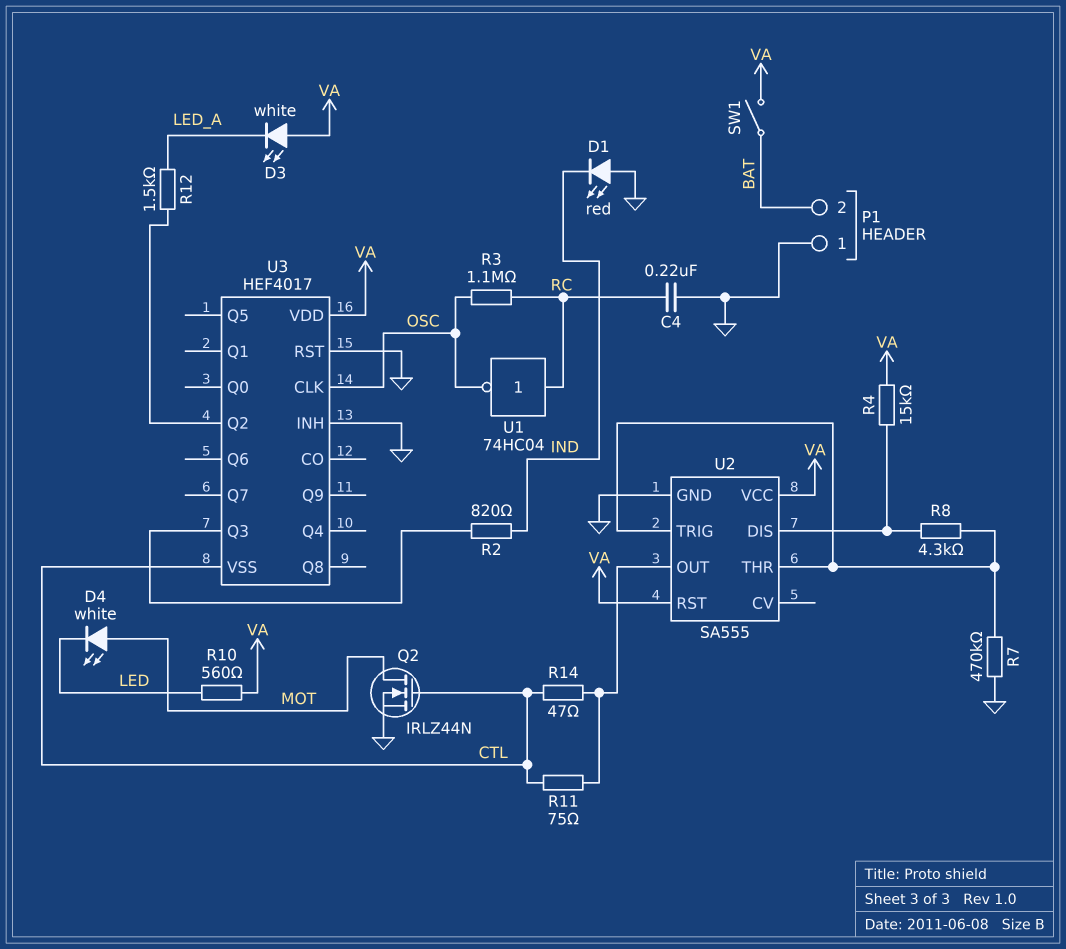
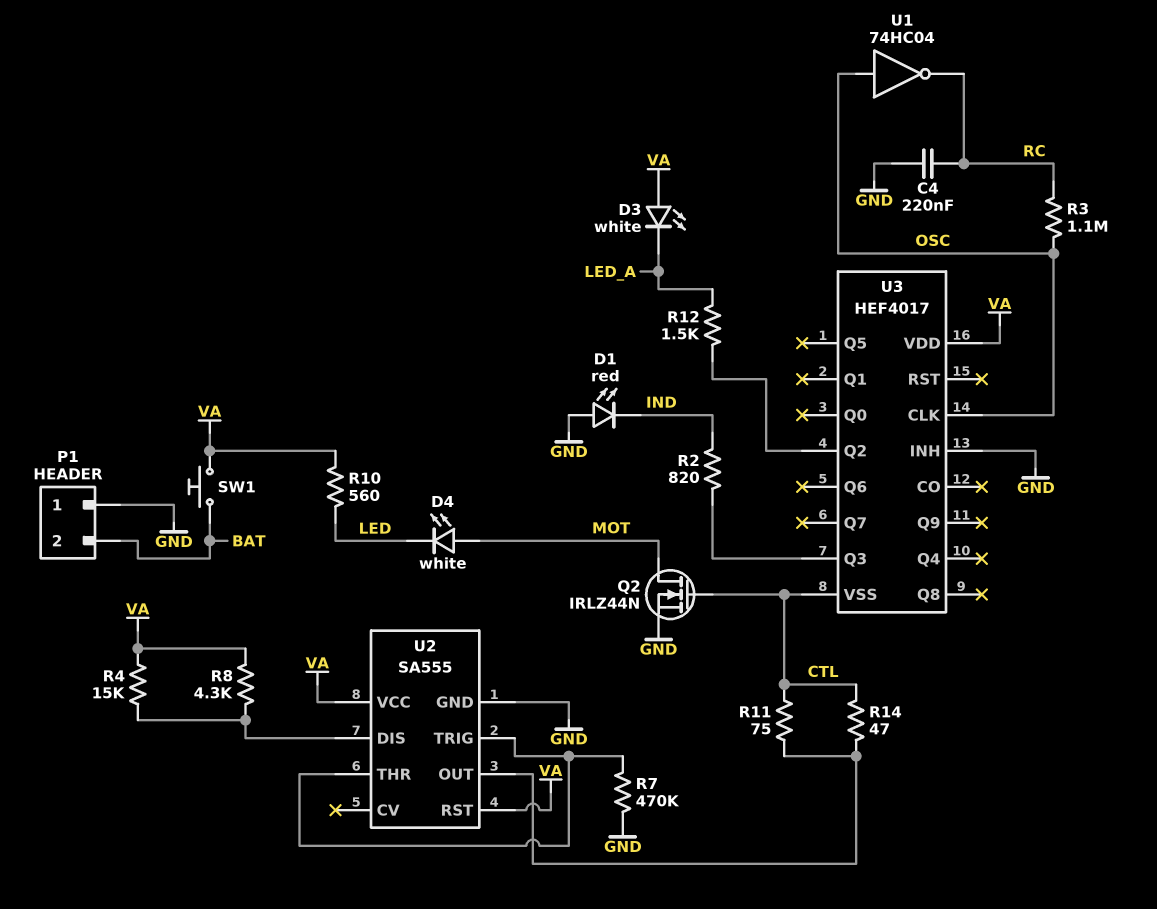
R8: 4.3k (U2/DIS, U2/THR) -> 4.3k (U2/DIS, VA)
SW1: switch (BAT, VA) -> button (BAT, VA)
U1: NOT 74HC04 (in RC, out OSC) -> NOT 74HC04 (in OSC, out RC)
U3 pin RST: GND -> none

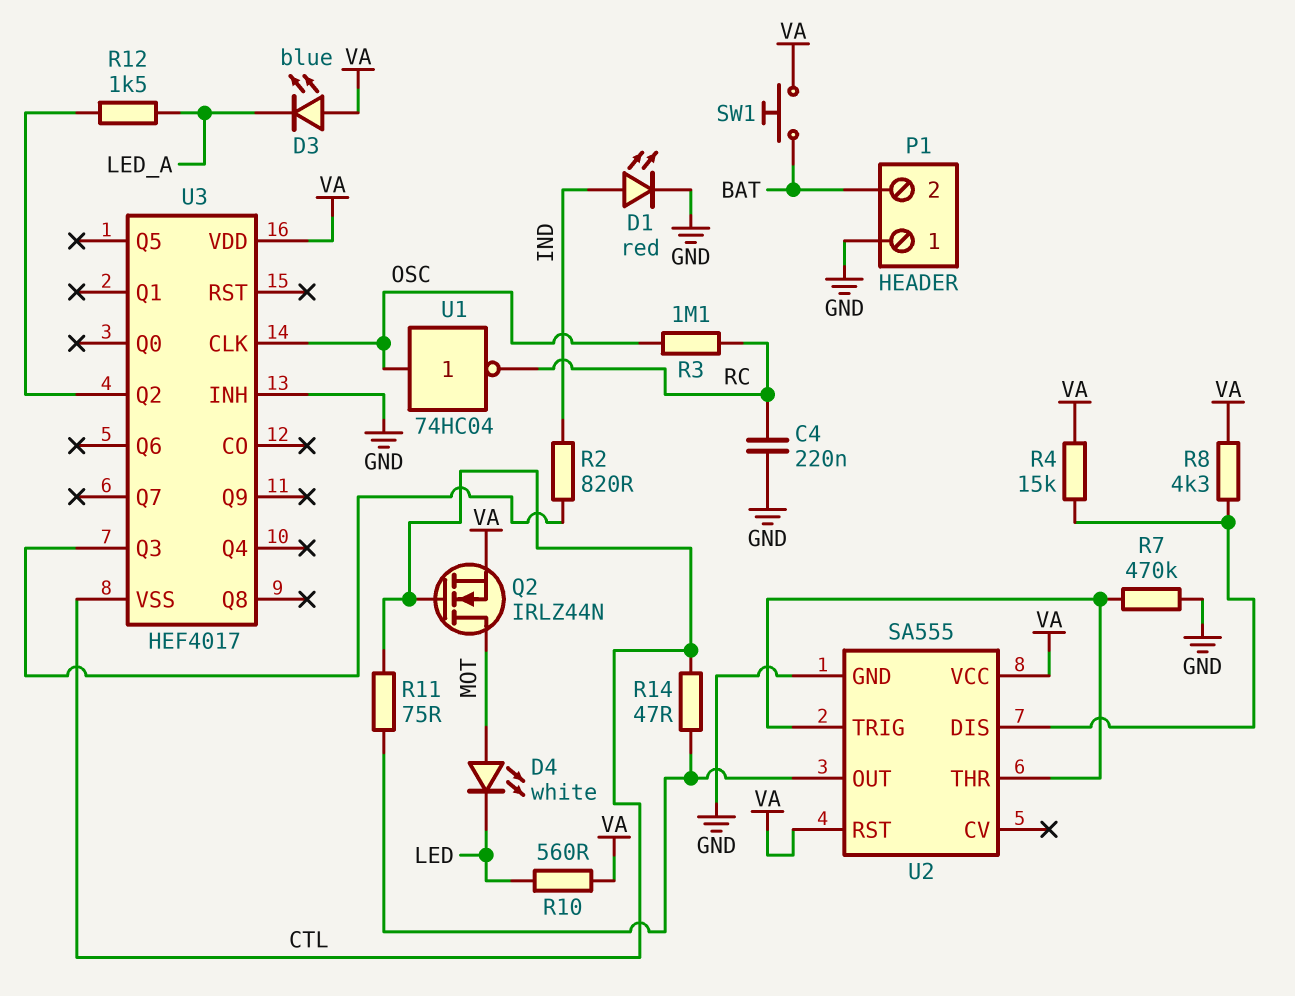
D1: LED red (A GND, K IND) -> LED red (A IND, K GND)
D3: LED white (A VA, K LED_A) -> LED blue (A VA, K LED_A)
Q2: NMOS IRLZ44N (G CTL, D MOT, S GND) -> NMOS IRLZ44N (G CTL, D MOT, S VA)

